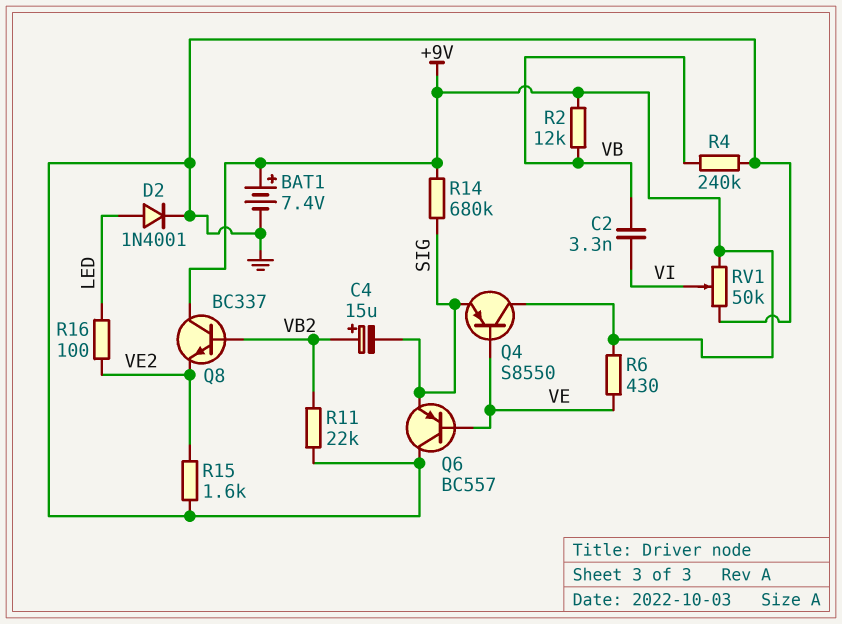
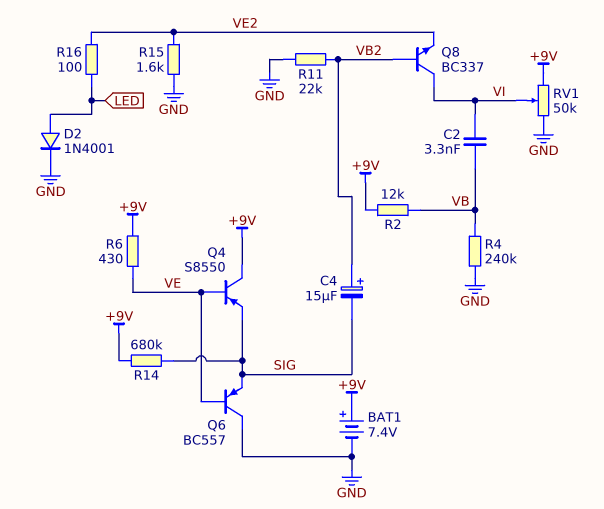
Q8: NPN BC337 (B VB2, C +9V, E VE2) -> NPN BC337 (B VB2, C VI, E VE2)

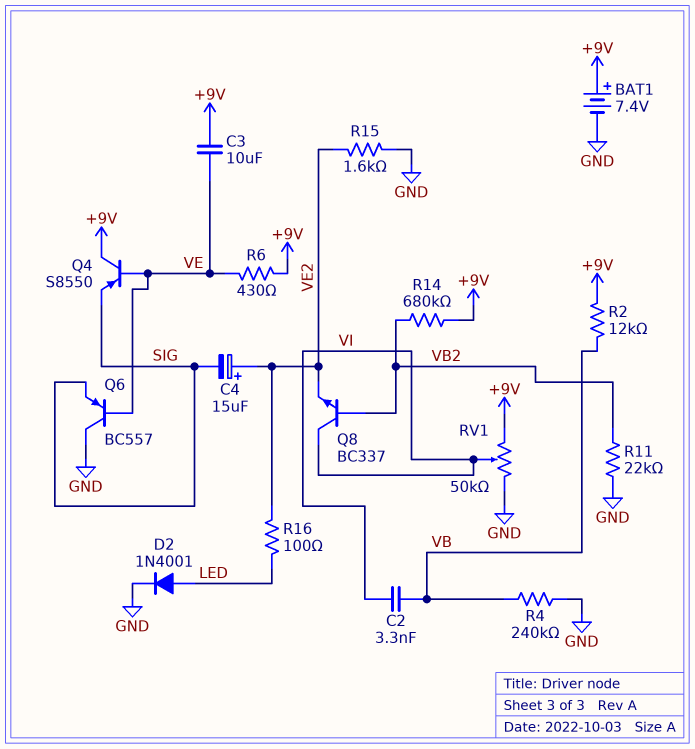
C3: none -> 10uF (+9V, VE)
C4: 15uF (plus VB2, minus SIG) -> 15uF (plus VE2, minus SIG)
R14: 680k (+9V, SIG) -> 680k (+9V, VB2)

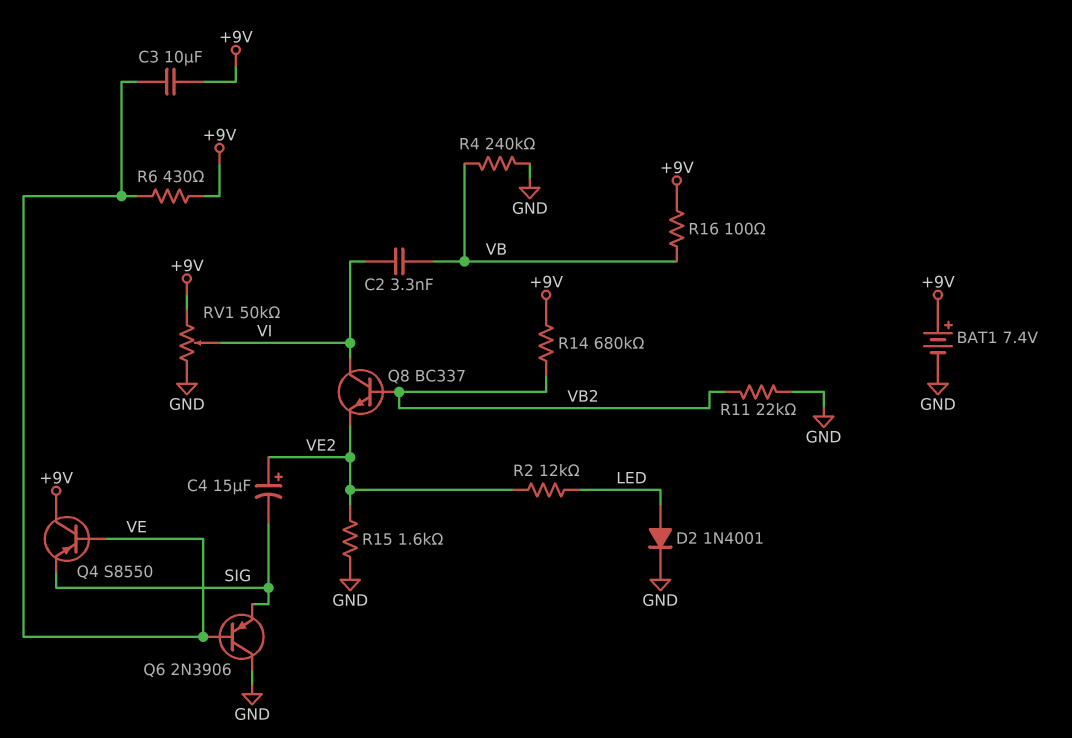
Q6: PNP BC557 (B VE, C GND, E SIG) -> PNP 2N3906 (B VE, C GND, E SIG)
R2: 12k (+9V, VB) -> 12k (LED, VE2)
R16: 100 (LED, VE2) -> 100 (+9V, VB)

